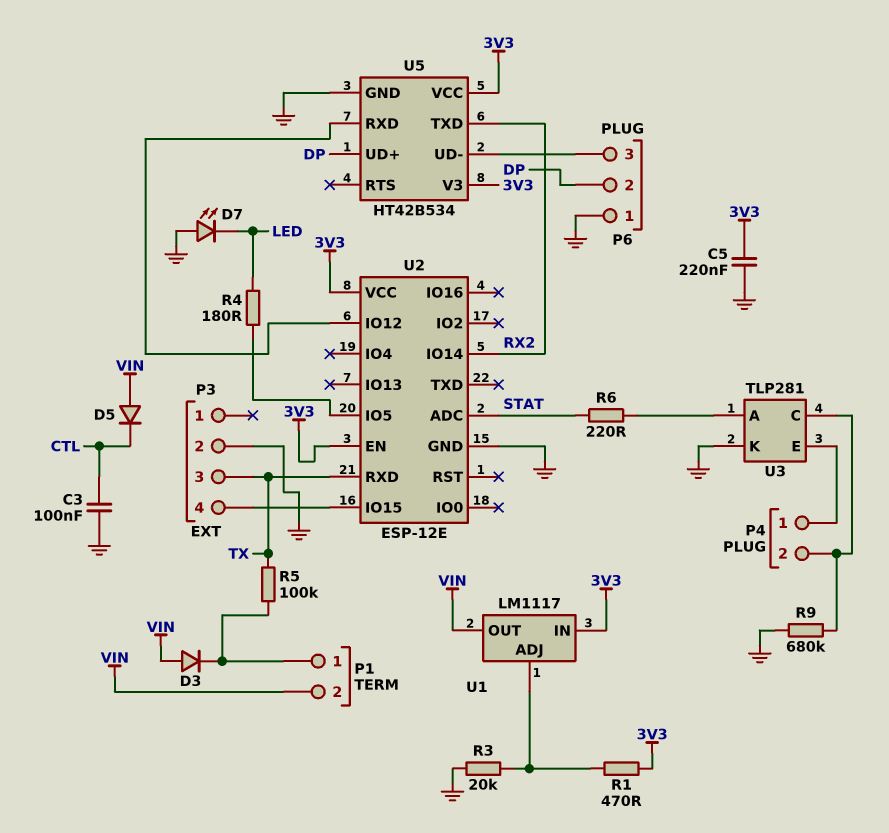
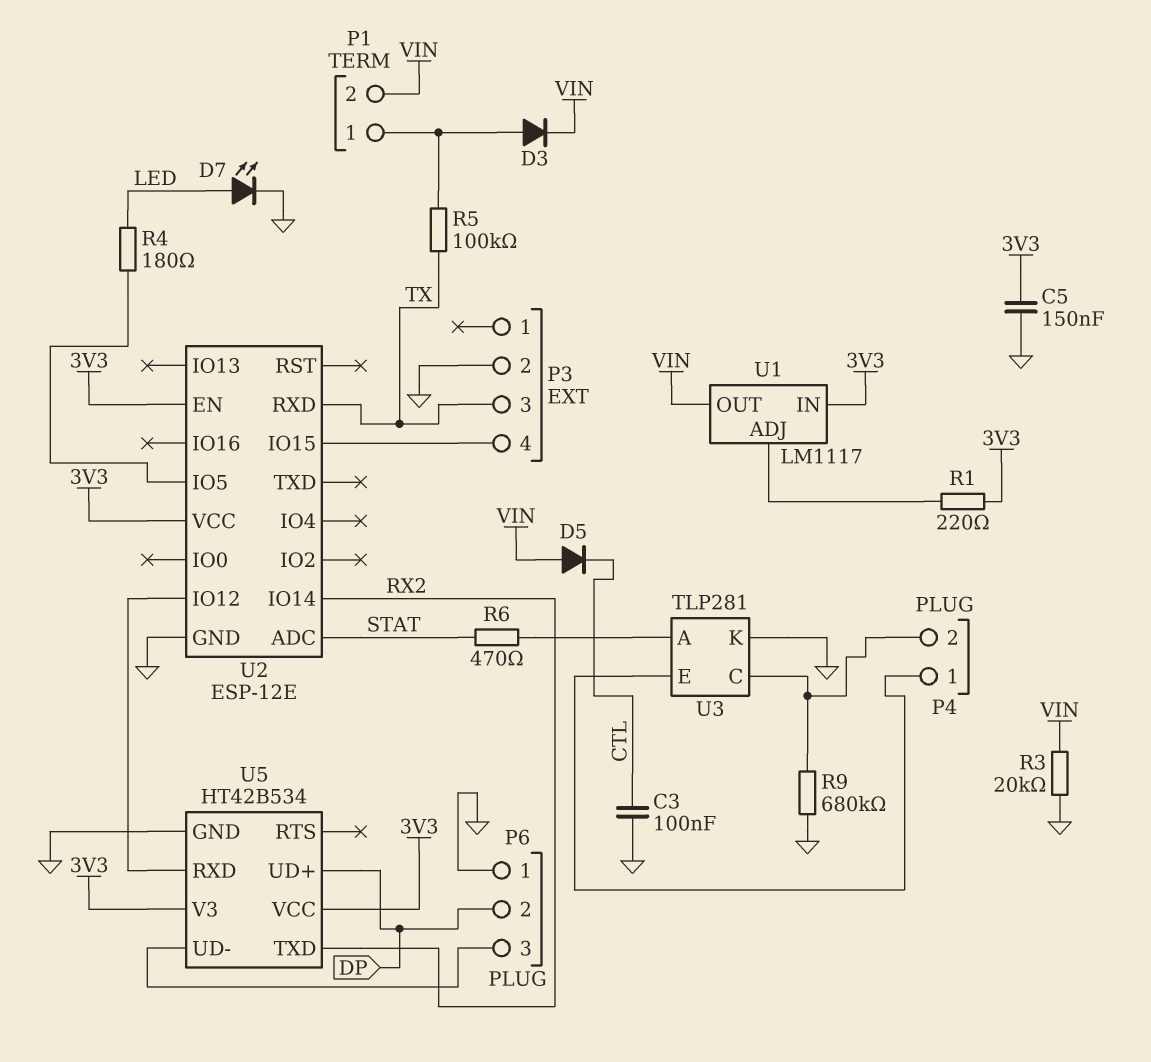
C5: 220nF (3V3, GND) -> 150nF (3V3, GND)
D3: diode (A VIN, K P1/1) -> diode (A P1/1, K VIN)
D7: LED (A GND, K LED) -> LED (A LED, K GND)
R1: 470 (3V3, U1/ADJ) -> 220 (3V3, U1/ADJ)
R3: 20k (GND, U1/ADJ) -> 20k (GND, VIN)
R6: 220 (STAT, U3/A) -> 470 (STAT, U3/A)

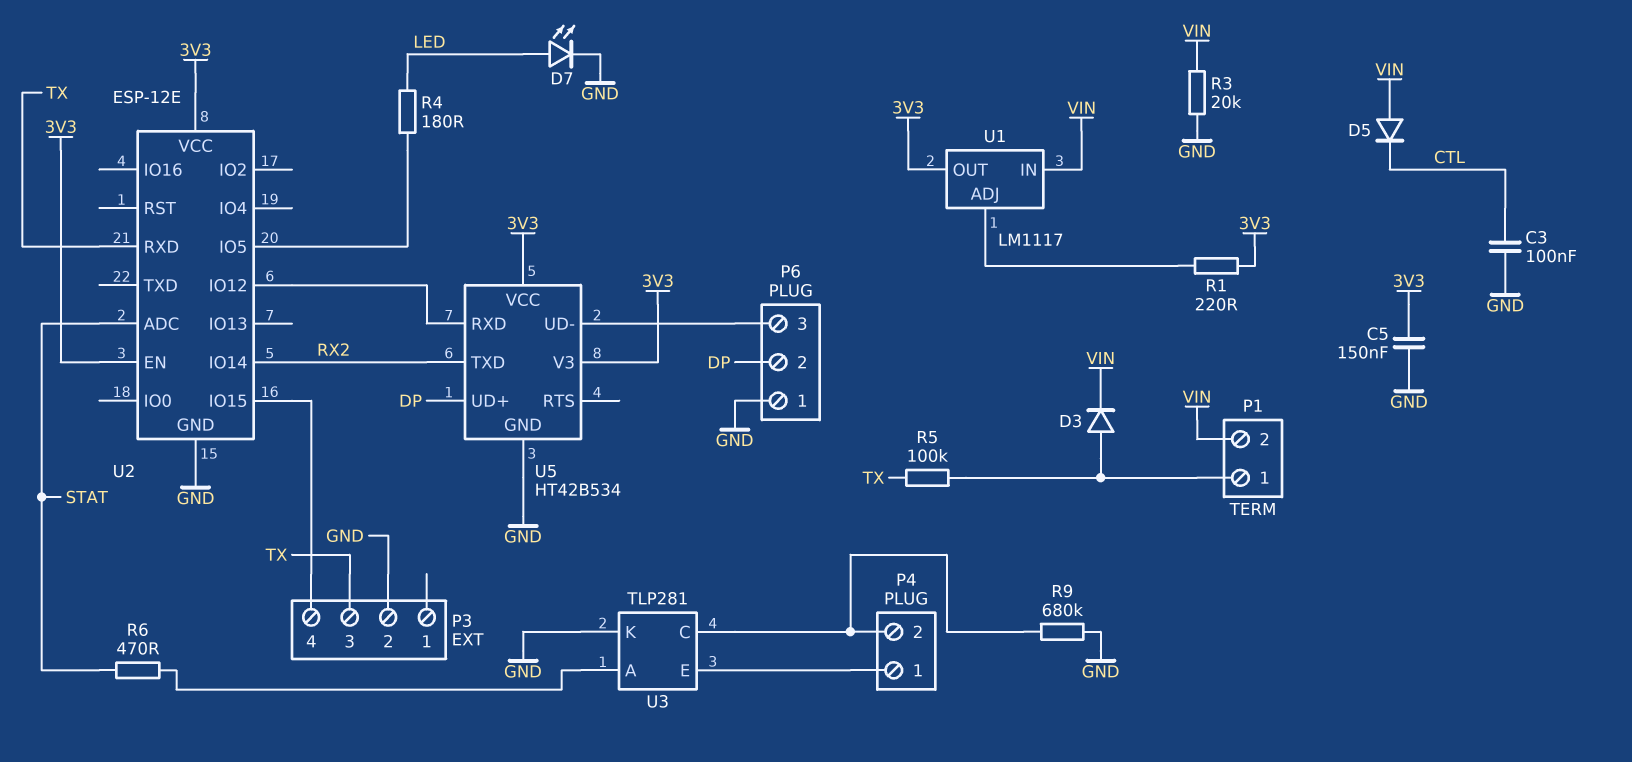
U1 pin IN: 3V3 -> VIN
U1 pin OUT: VIN -> 3V3

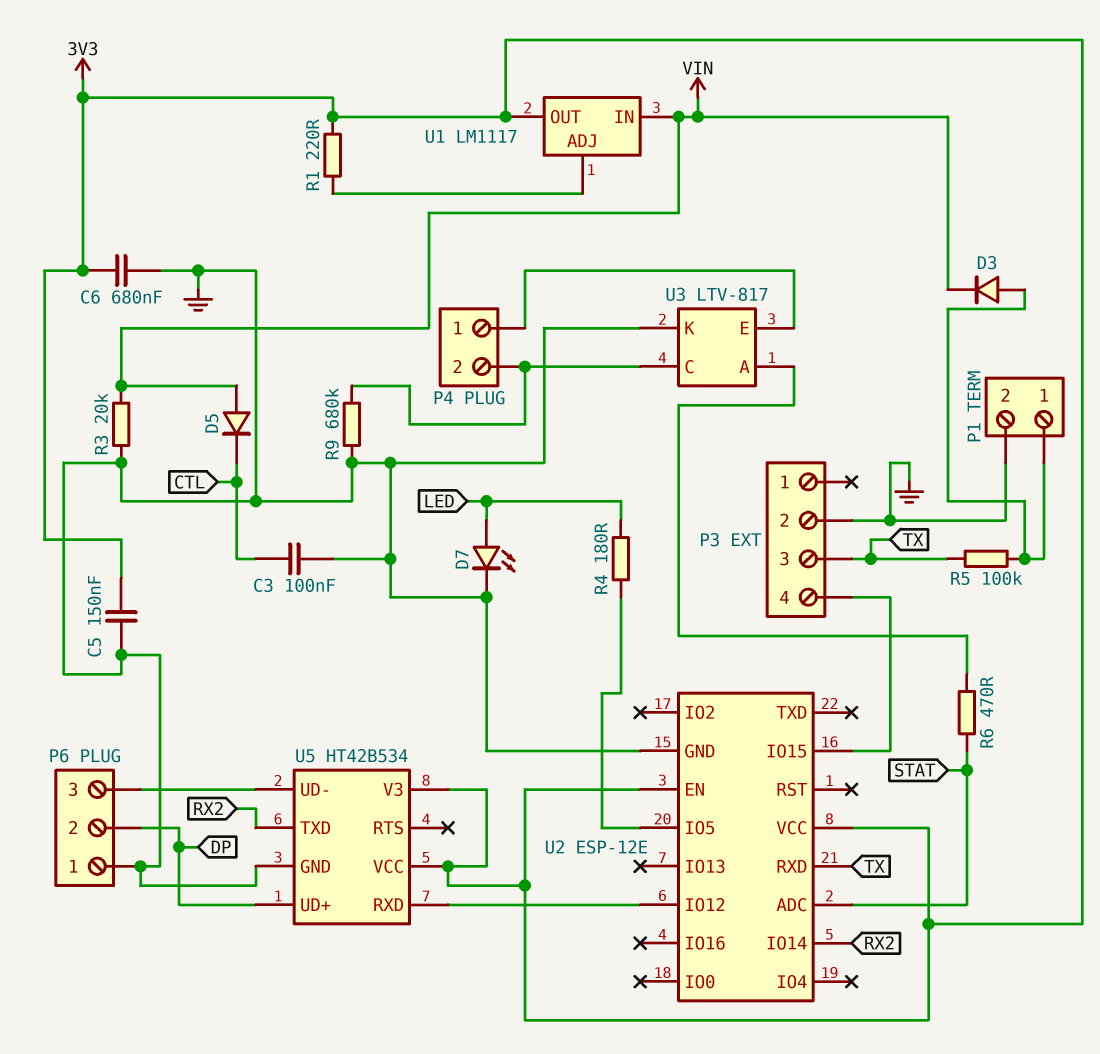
C6: none -> 680nF (3V3, GND)
P1 pin 2: VIN -> GND
U3: TLP281 -> LTV-817

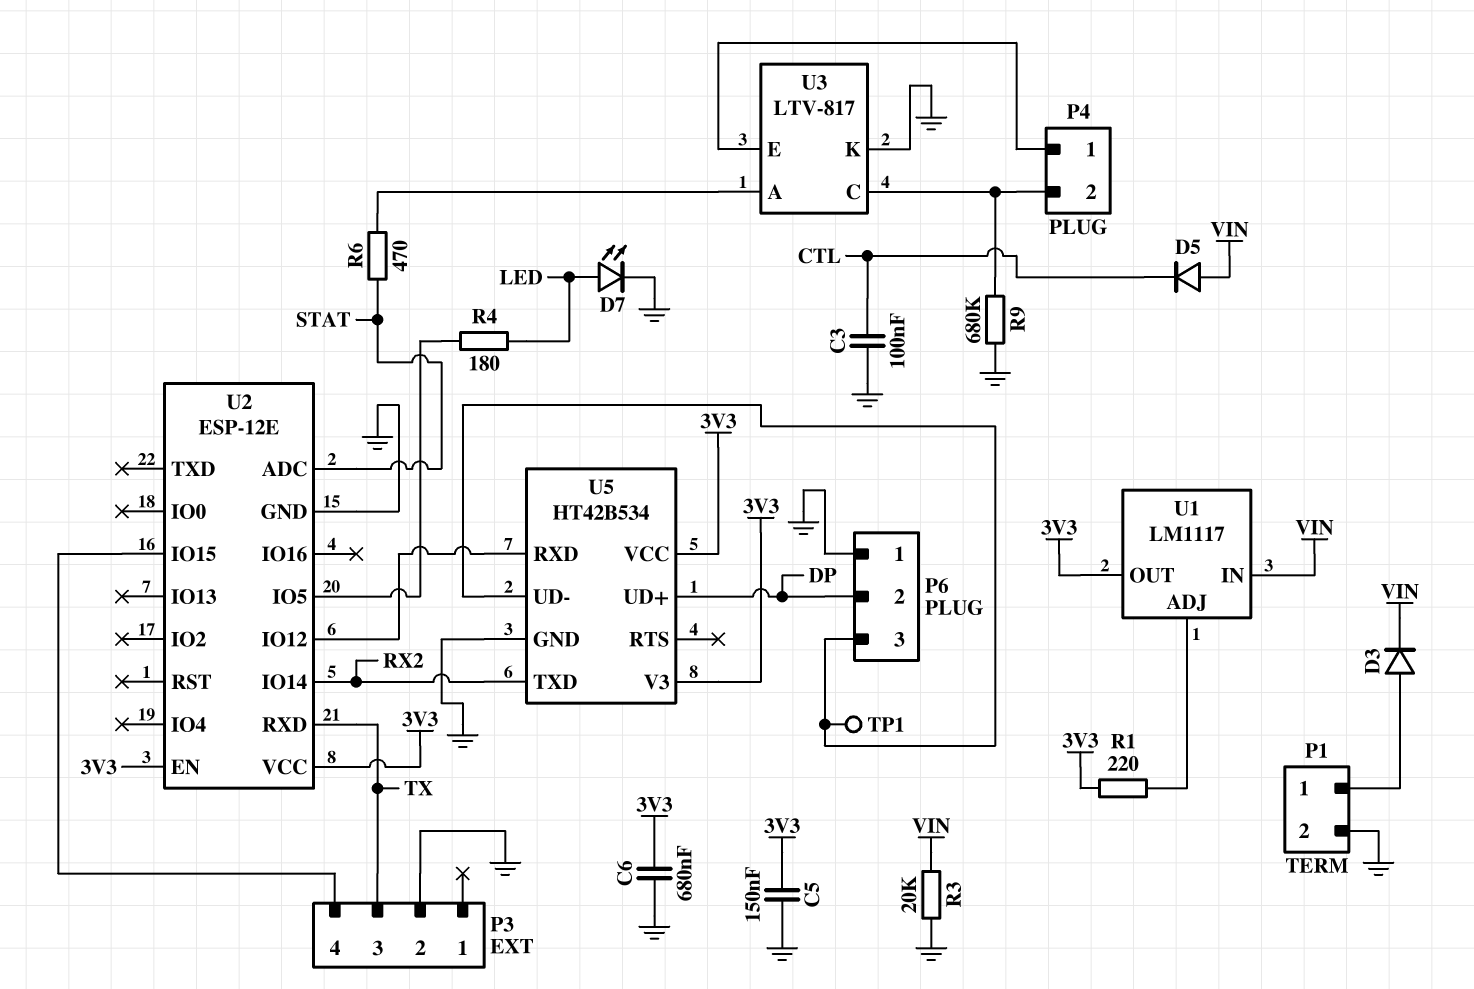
R5: 100k (P1/1, TX) -> none
TP1: none -> test point (P6/3)

